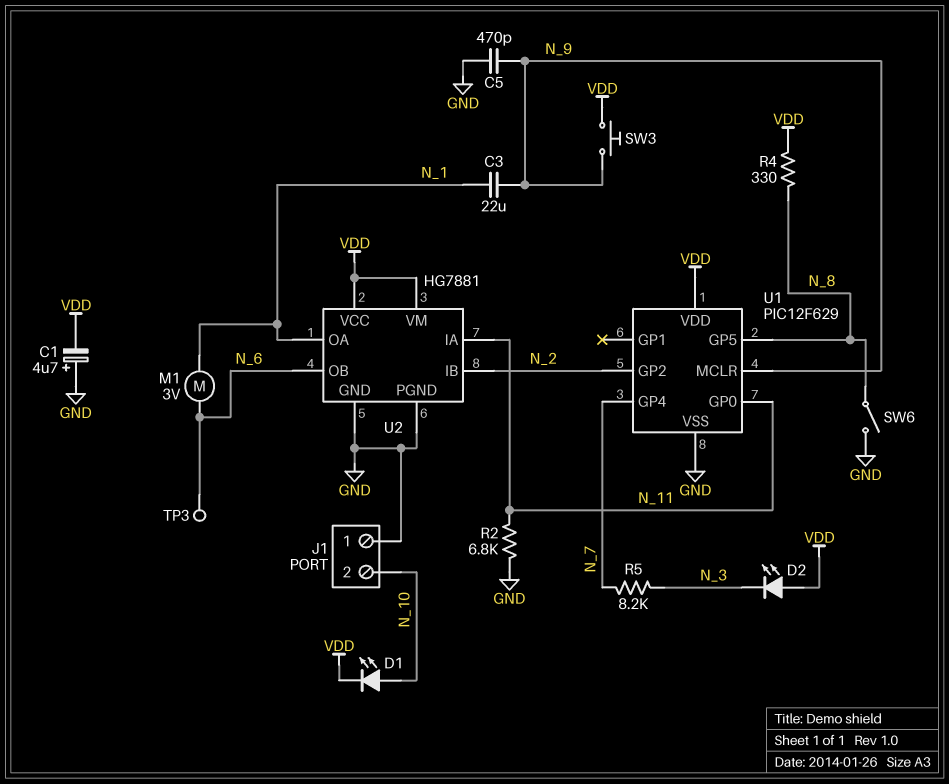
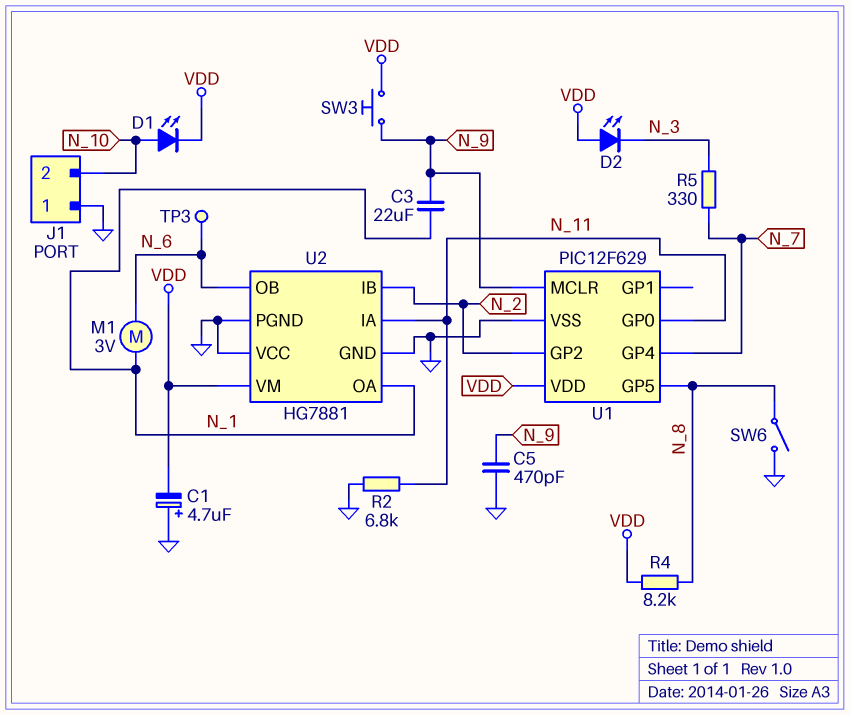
R4: 330 (N_8, VDD) -> 8.2k (N_8, VDD)
R5: 8.2k (N_3, N_7) -> 330 (N_3, N_7)
U2 pin VCC: VDD -> GND

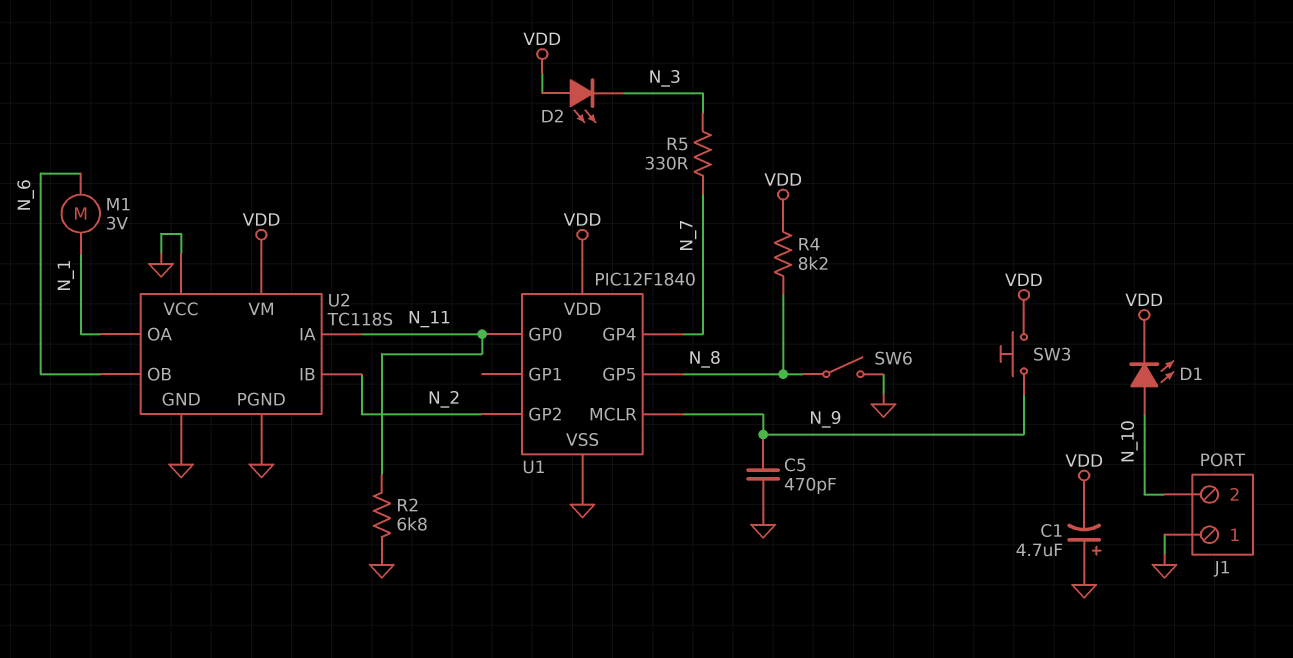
C3: 22uF (N_1, N_9) -> none
TP3: test point (N_6) -> none
U1: PIC12F629 -> PIC12F1840
U2: HG7881 -> TC118S

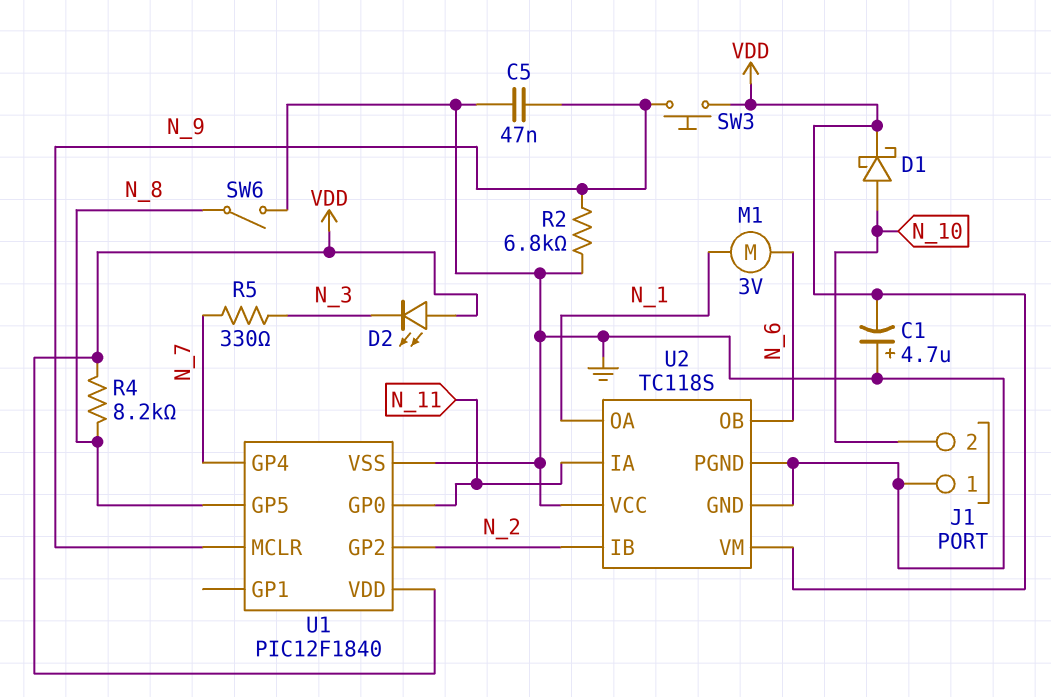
C5: 470pF (GND, N_9) -> 47nF (GND, N_9)
D1: LED (A N_10, K VDD) -> schottky (A N_10, K VDD)
R2: 6.8k (GND, N_11) -> 6.8k (GND, N_9)

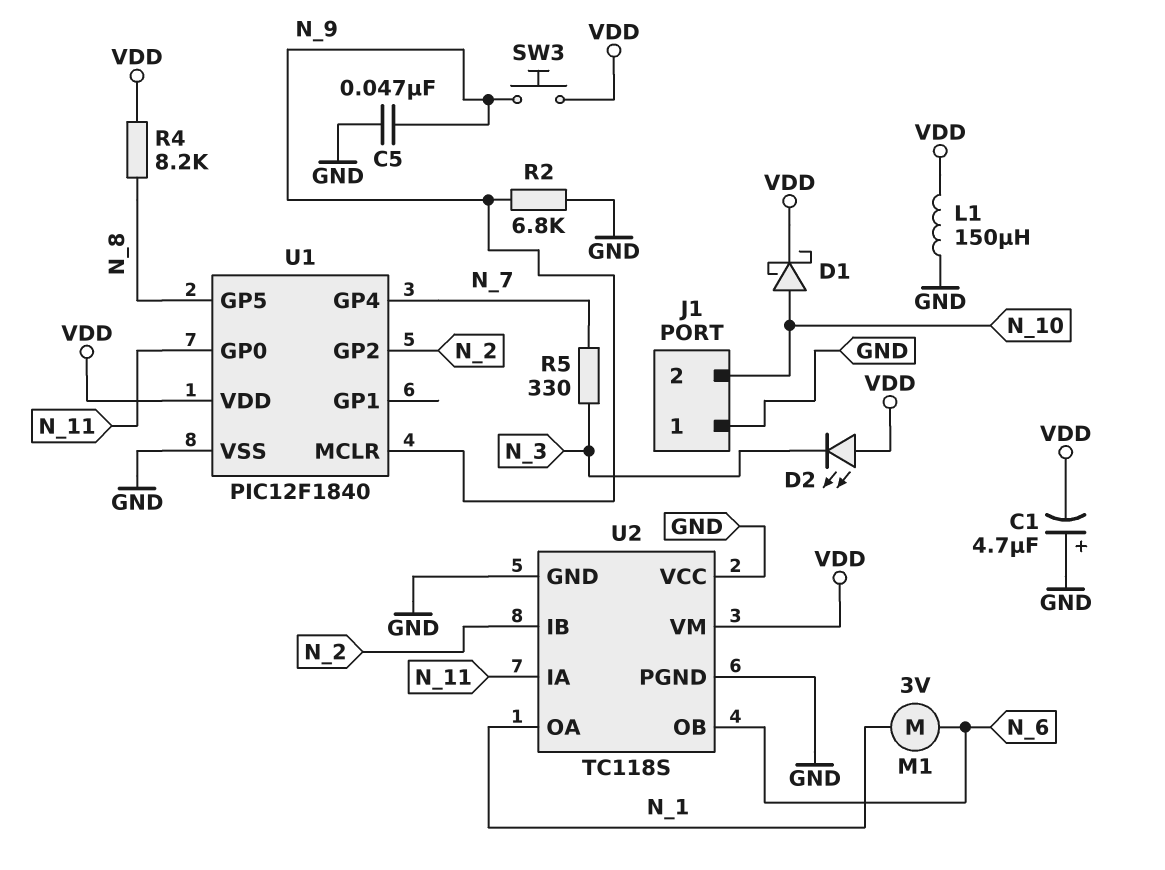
L1: none -> 150uH (GND, VDD)
SW6: switch (GND, N_8) -> none

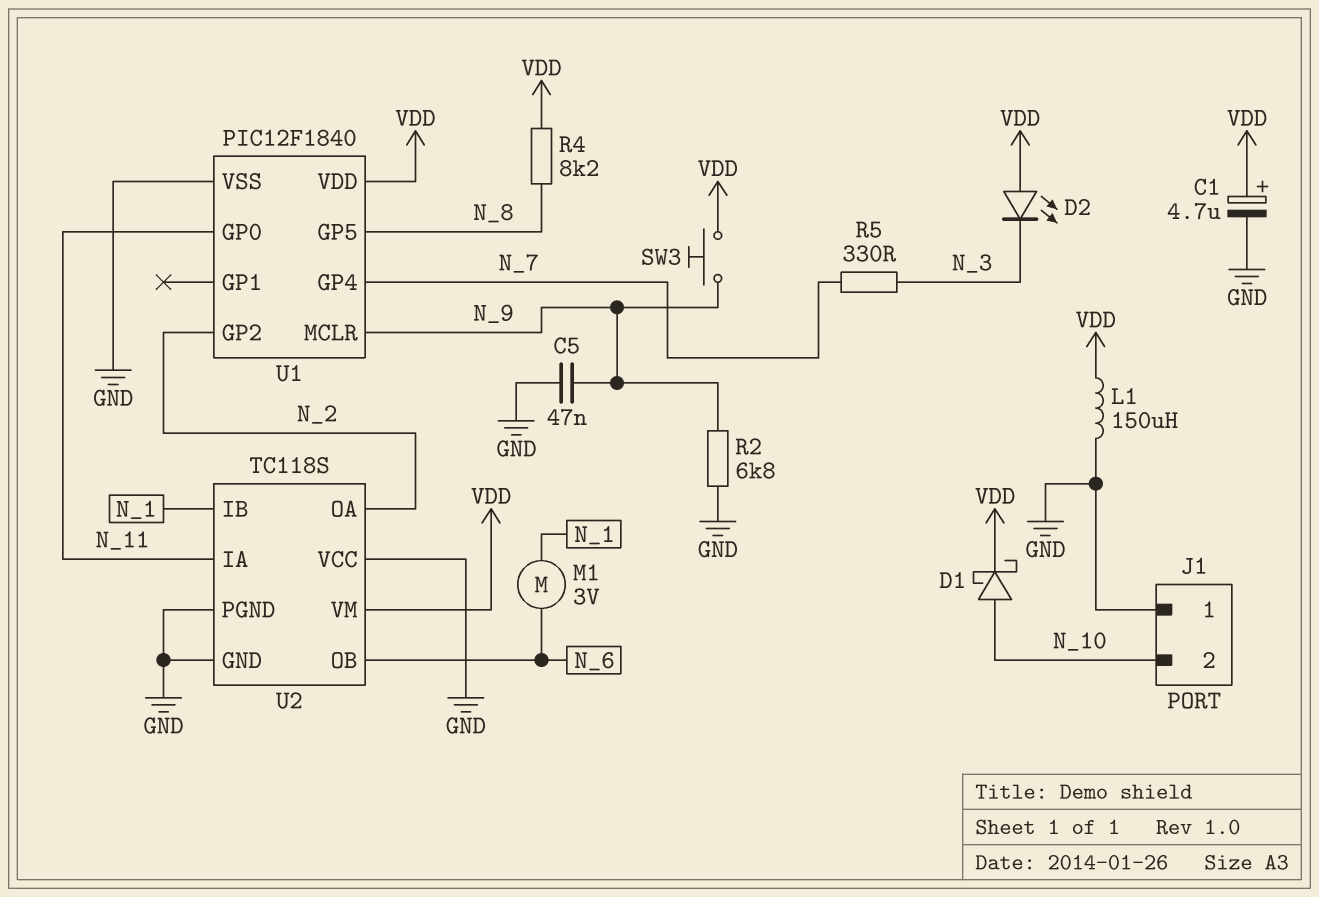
C1: 4.7uF (plus GND, minus VDD) -> 4.7uF (plus VDD, minus GND)
U2 pin IB: N_2 -> N_1
U2 pin OA: N_1 -> N_2

